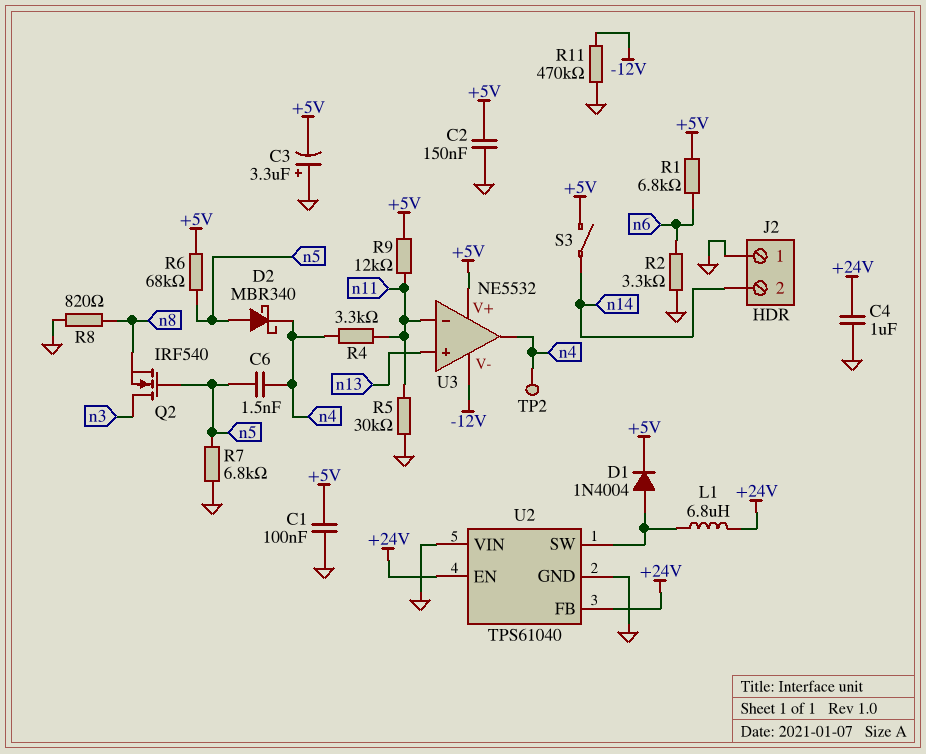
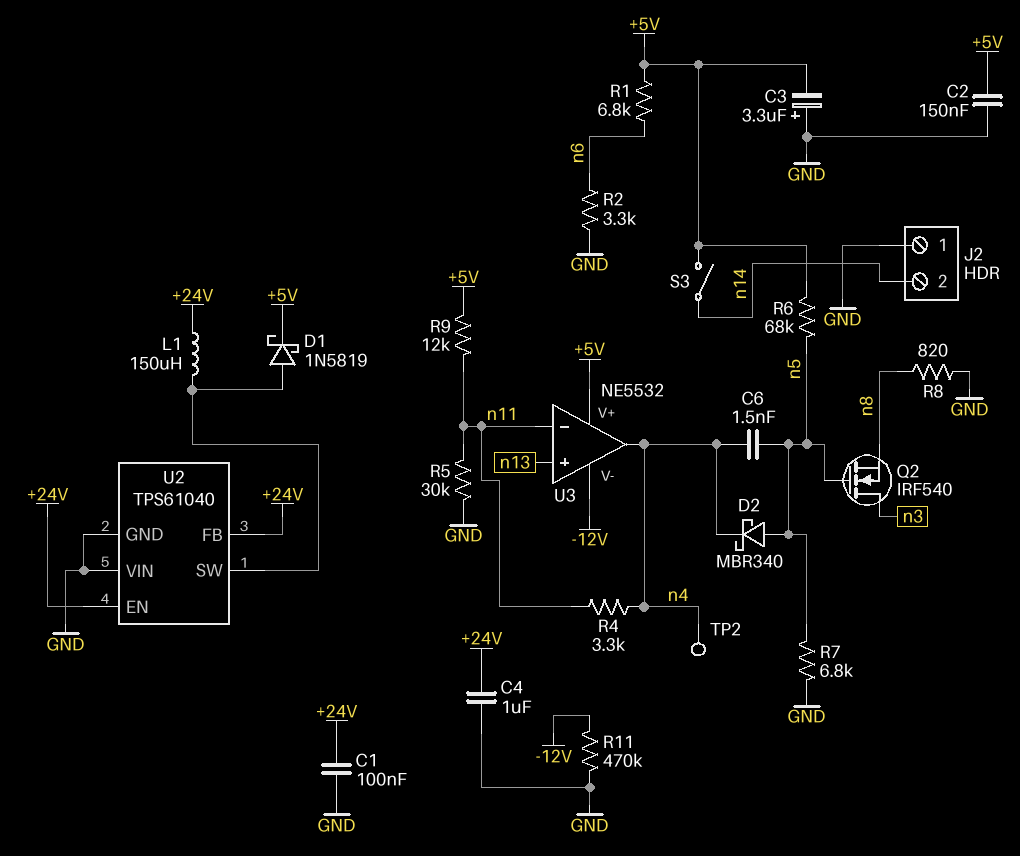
C1: 100nF (+5V, GND) -> 100nF (+24V, GND)
D1: diode 1N4004 (A U2/SW, K +5V) -> schottky 1N5819 (A U2/SW, K +5V)
L1: 6.8uH (+24V, U2/SW) -> 150uH (+24V, U2/SW)

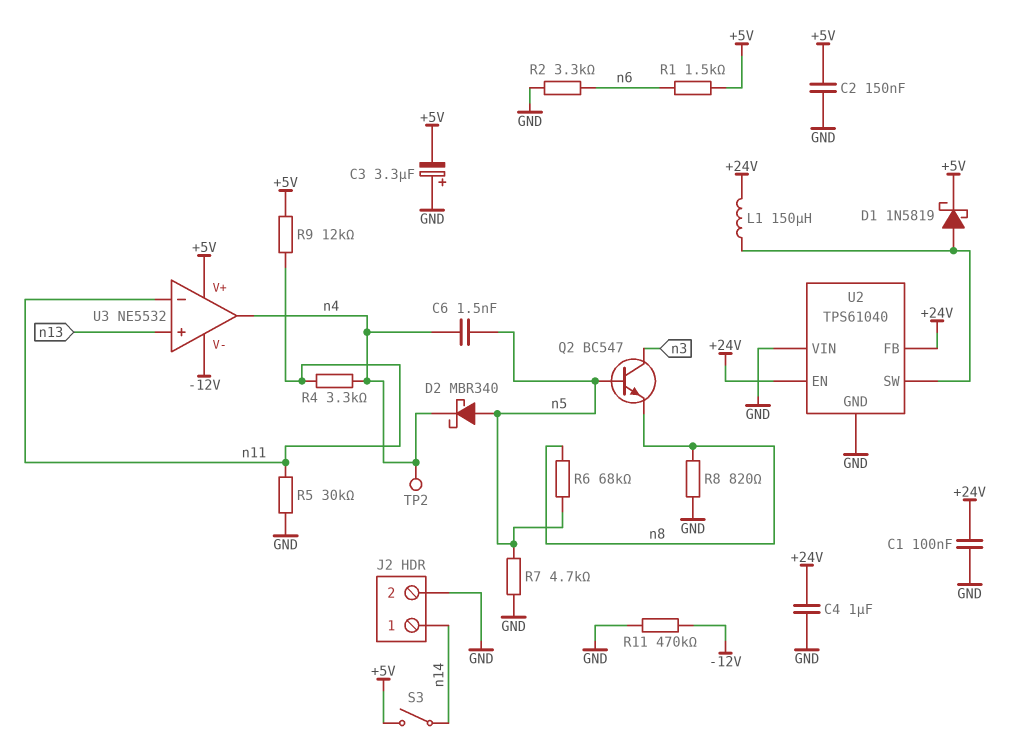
J2 pin 1: GND -> n14
J2 pin 2: n14 -> GND
Q2: NMOS IRF540 (G n5, D n3, S n8) -> NPN BC547 (B n5, C n3, E n8)
R1: 6.8k (+5V, n6) -> 1.5k (+5V, n6)
R6: 68k (+5V, n5) -> 68k (n5, n8)
R7: 6.8k (GND, n5) -> 4.7k (GND, n5)

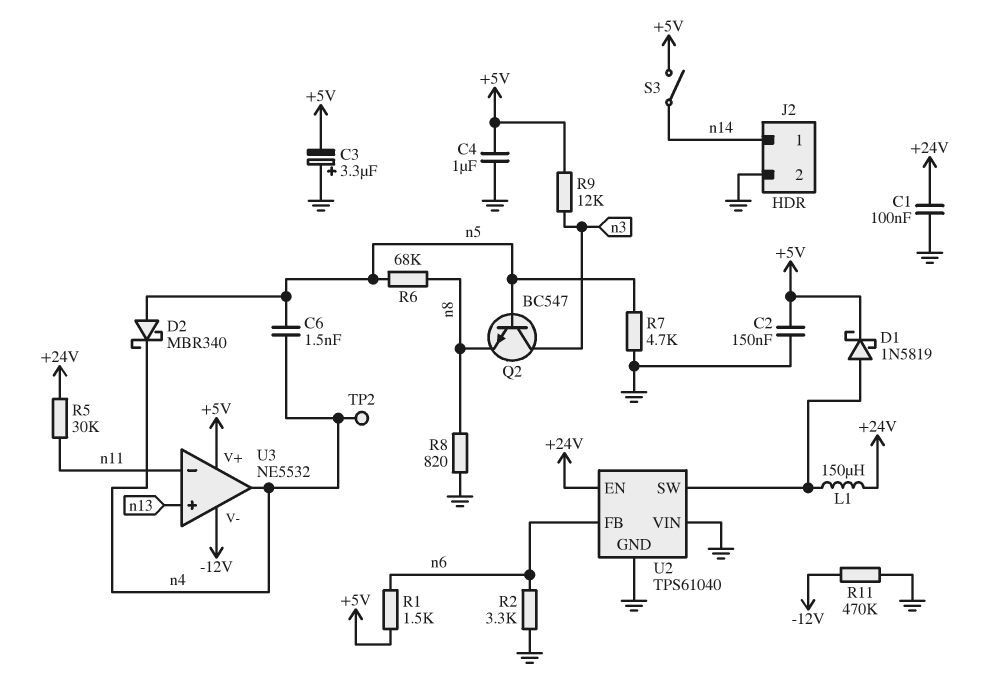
C4: 1uF (+24V, GND) -> 1uF (+5V, GND)
R4: 3.3k (n4, n11) -> none
R5: 30k (GND, n11) -> 30k (+24V, n11)
R9: 12k (+5V, n11) -> 12k (+5V, n3)
U2 pin FB: +24V -> n6

